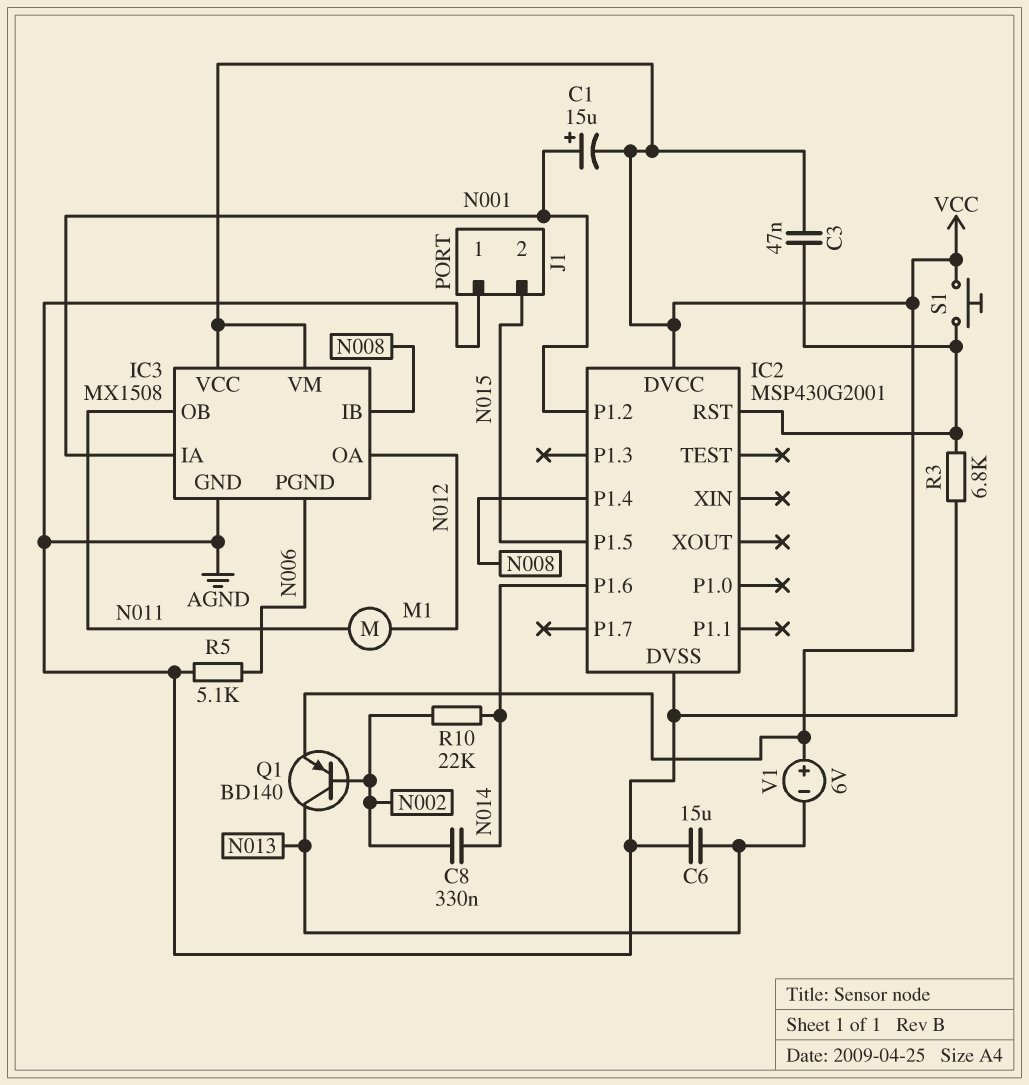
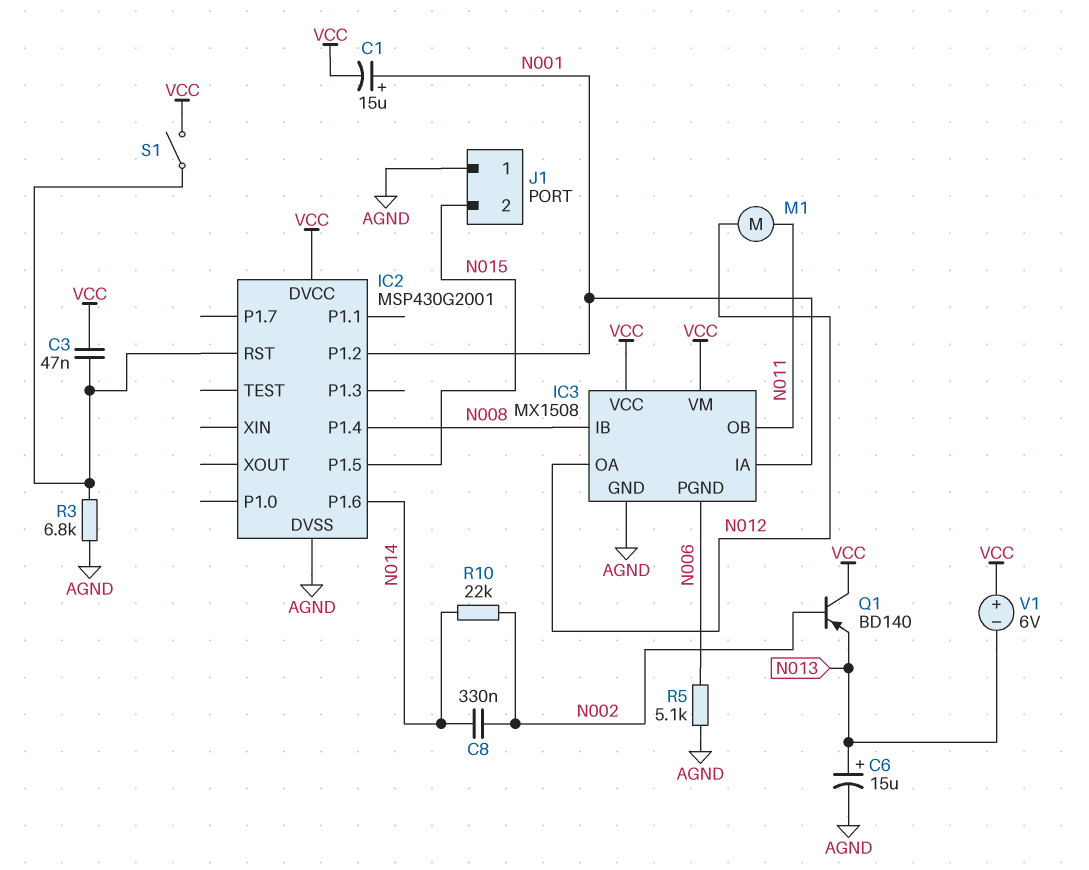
C6: 15uF (AGND, N013) -> 15uF (plus N013, minus AGND)
Q1: PNP BD140 (B N002, C N013, E VCC) -> PNP BD140 (B N002, C VCC, E N013)
S1: button (IC2/RST, VCC) -> switch (IC2/RST, VCC)

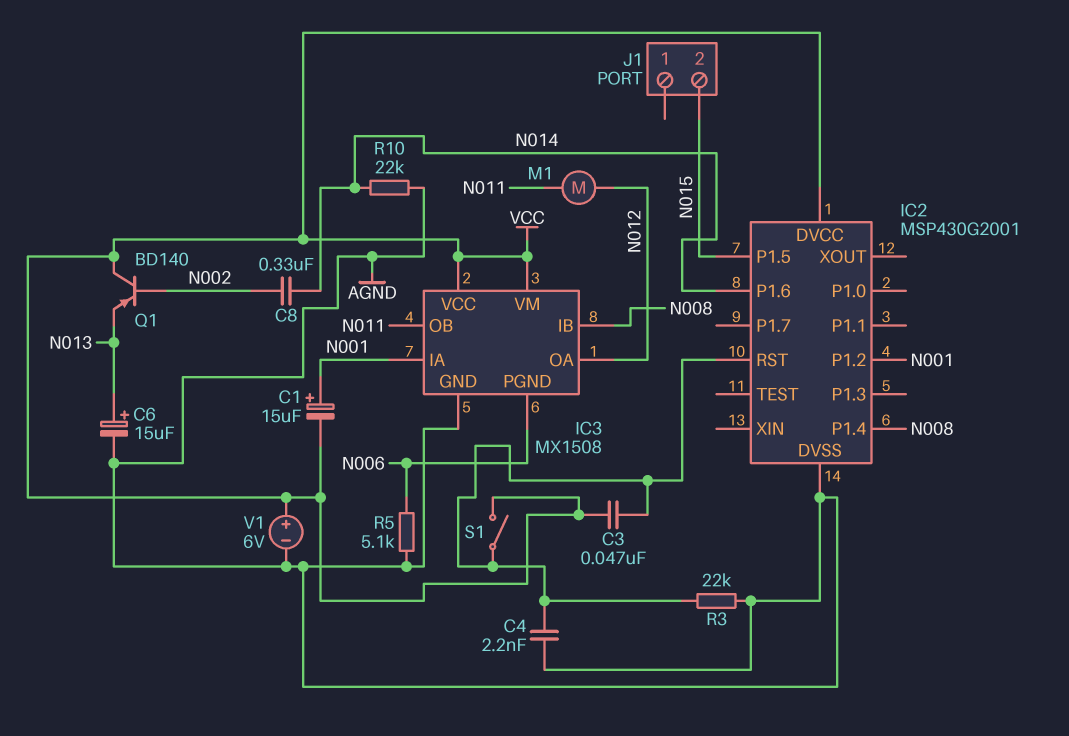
C4: none -> 2.2nF (AGND, IC2/RST)
J1 pin 1: AGND -> none
R3: 6.8k (AGND, IC2/RST) -> 22k (AGND, IC2/RST)
R10: 22k (N002, N014) -> 22k (AGND, N014)
V1: 6V (plus VCC, minus N013) -> 6V (plus VCC, minus AGND)

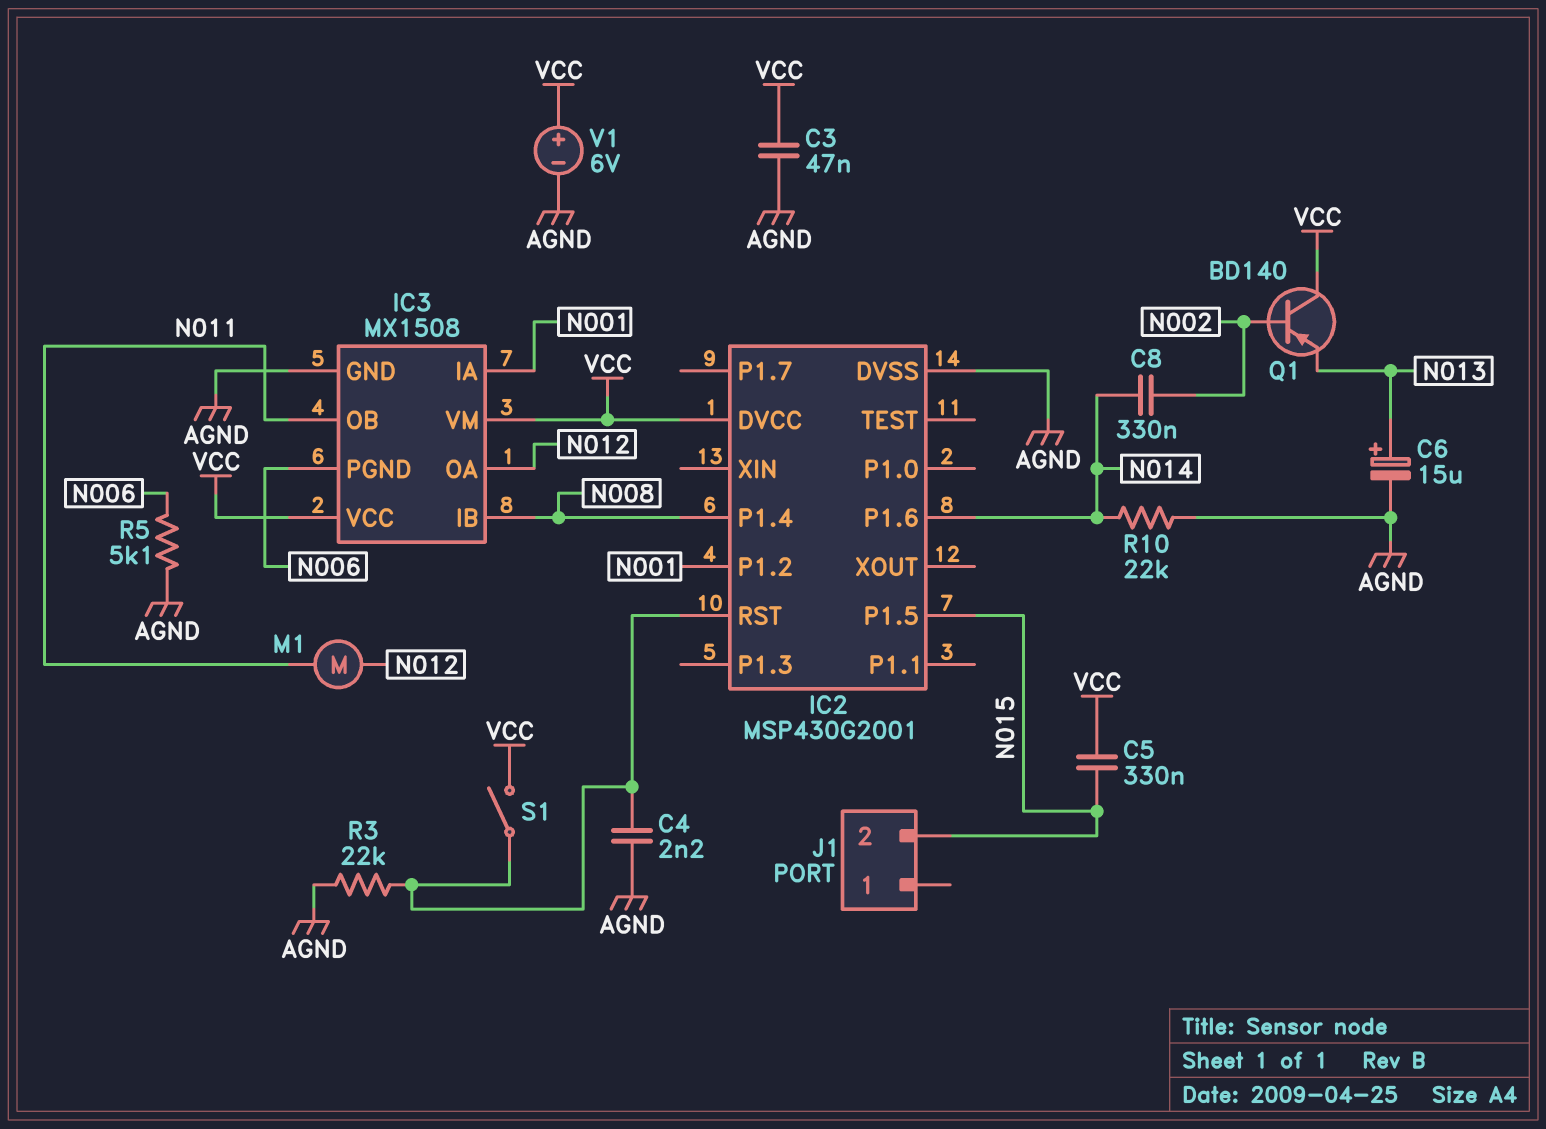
C1: 15uF (plus N001, minus VCC) -> none
C3: 47nF (IC2/RST, VCC) -> 47nF (AGND, VCC)
C5: none -> 330nF (N015, VCC)

